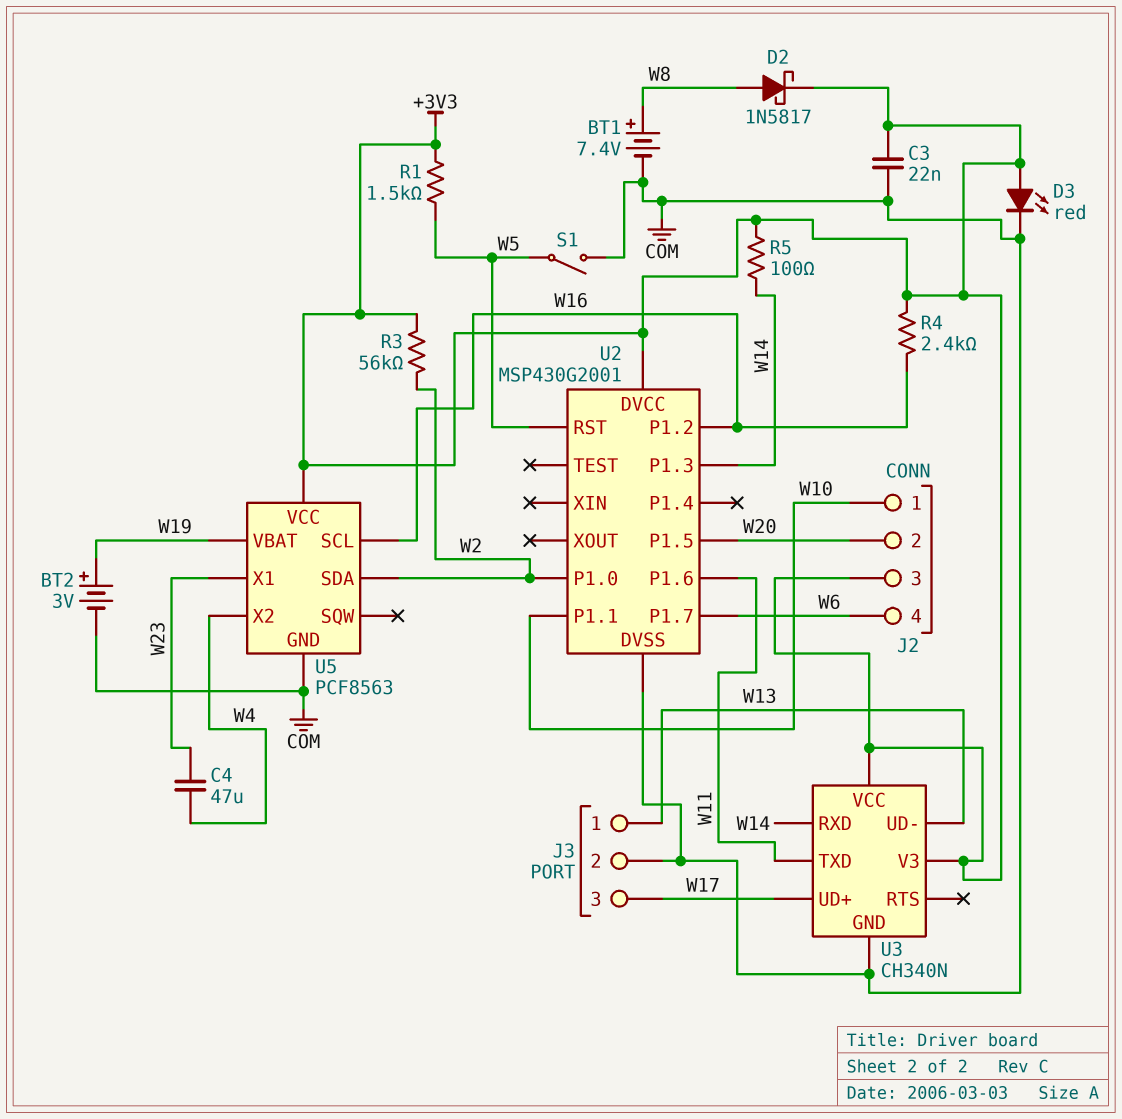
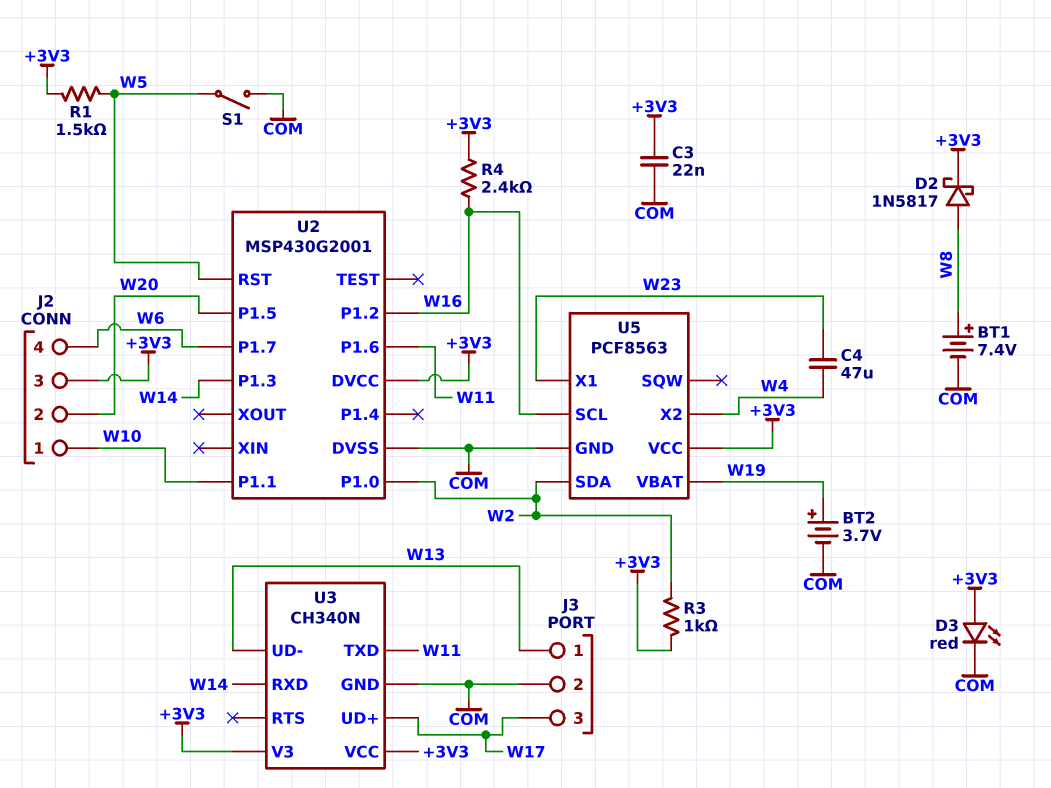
BT2: 3V (plus W19, minus COM) -> 3.7V (plus W19, minus COM)
R3: 56k (+3V3, W2) -> 1k (+3V3, W2)
R5: 100 (+3V3, W14) -> none

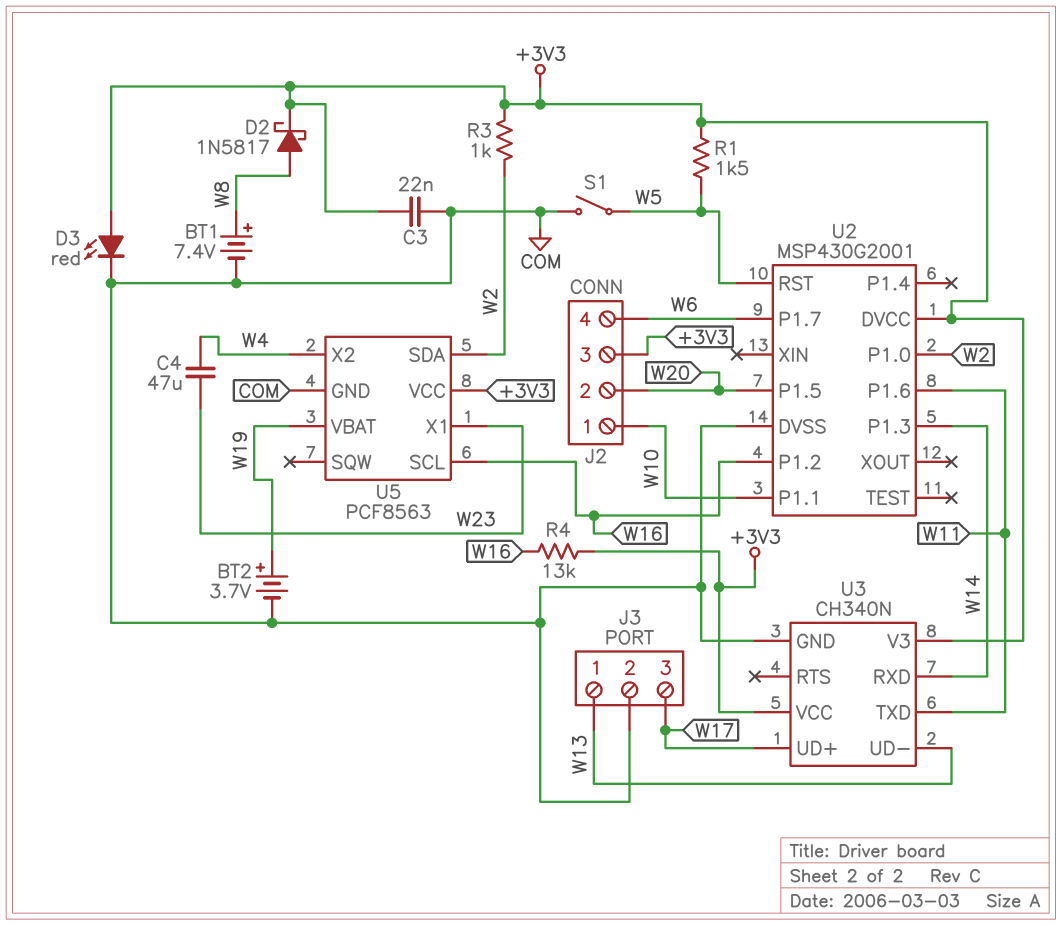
R4: 2.4k (+3V3, W16) -> 13k (+3V3, W16)

